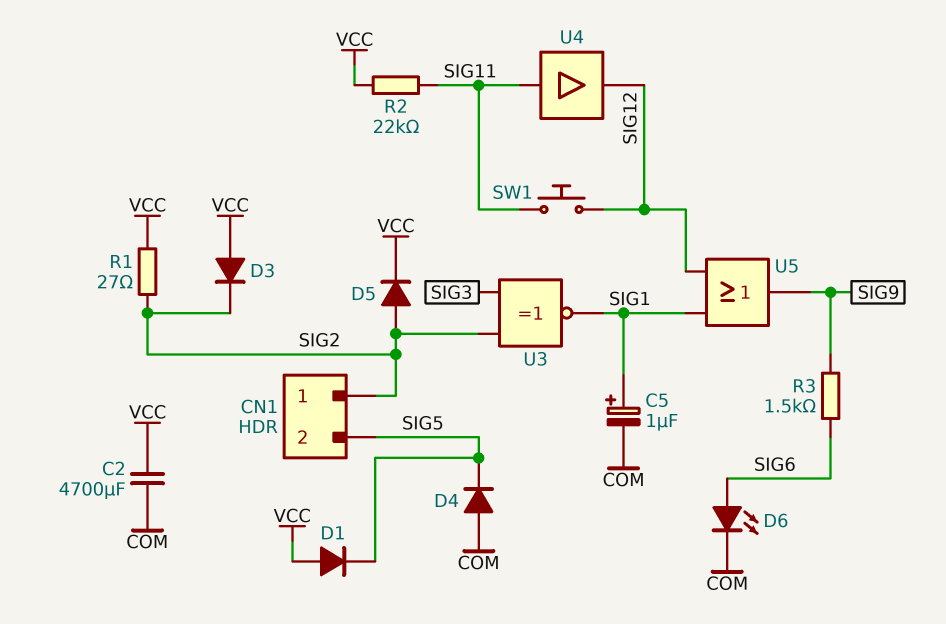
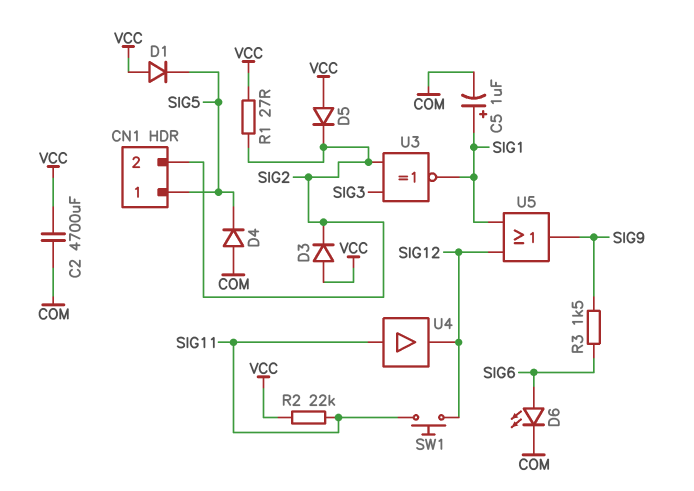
CN1 pin 1: SIG2 -> SIG5
CN1 pin 2: SIG5 -> SIG2
D5: diode (A SIG2, K VCC) -> diode (A VCC, K SIG2)

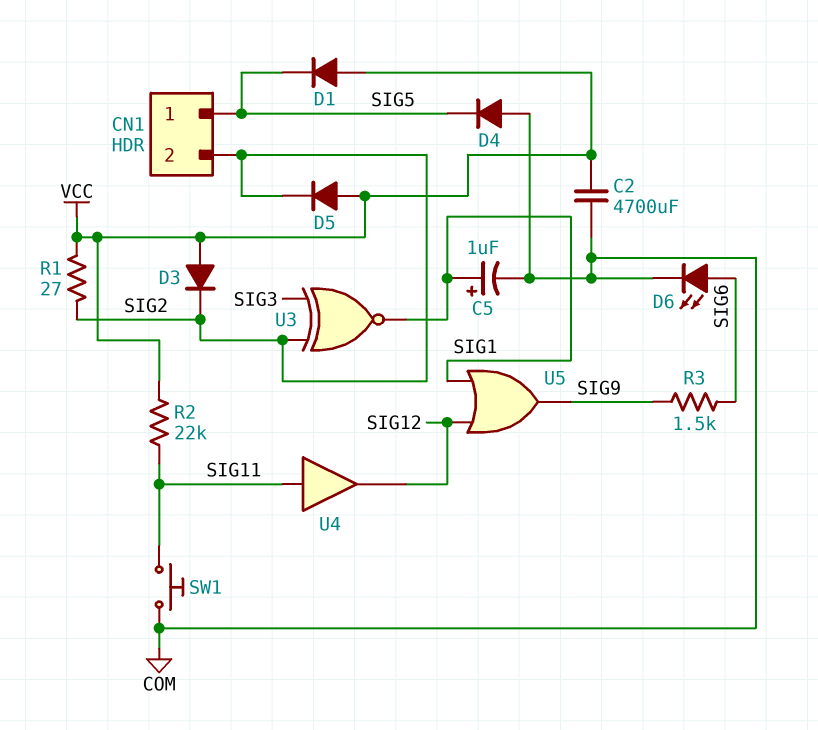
SW1: button (SIG11, SIG12) -> button (COM, SIG11)

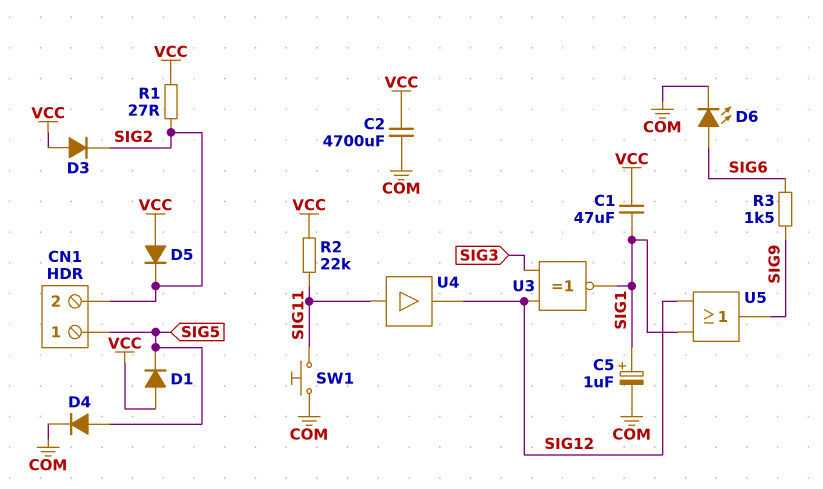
C1: none -> 47uF (SIG1, VCC)
D4: diode (A COM, K SIG5) -> diode (A SIG5, K COM)
U3: XNOR (in SIG2, in SIG3, out SIG1) -> XNOR (in SIG3, in SIG12, out SIG1)

